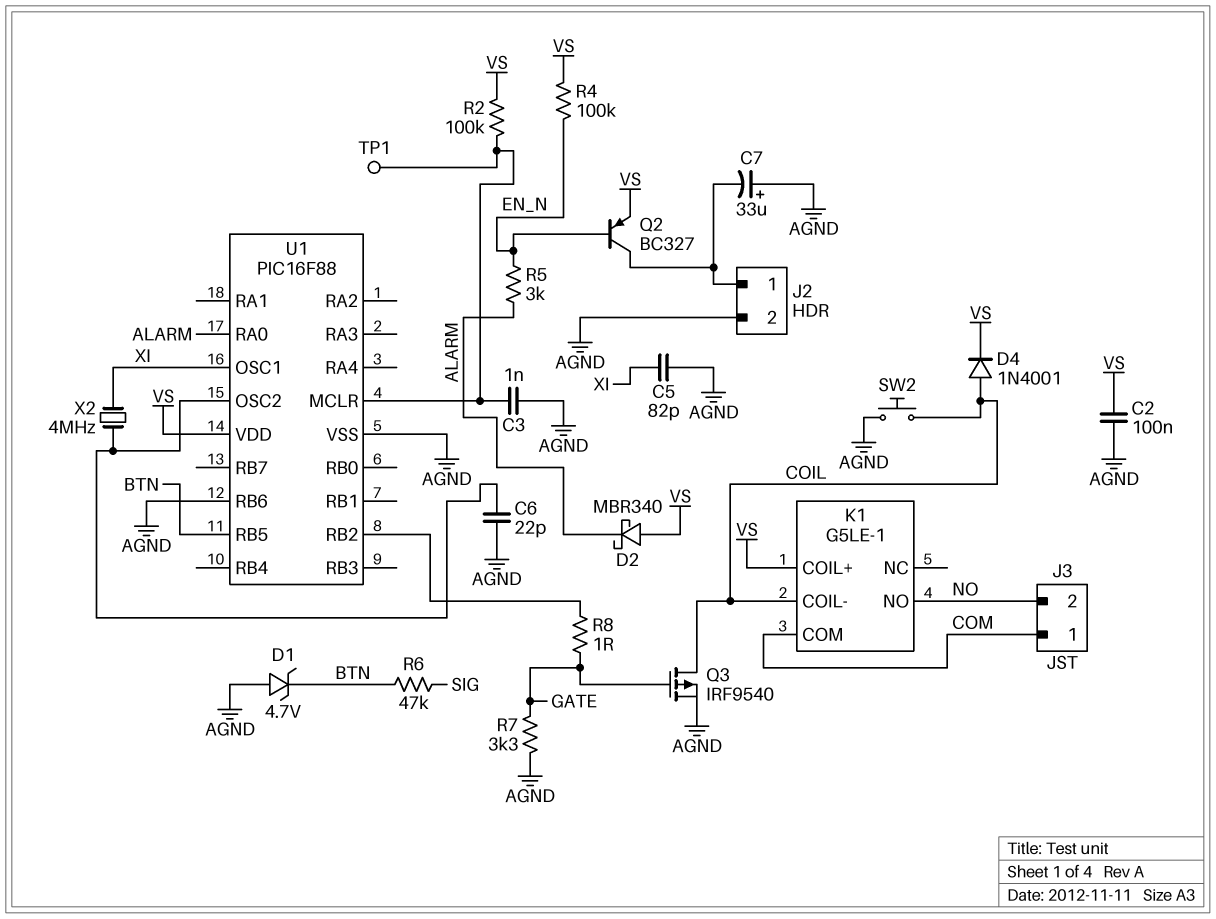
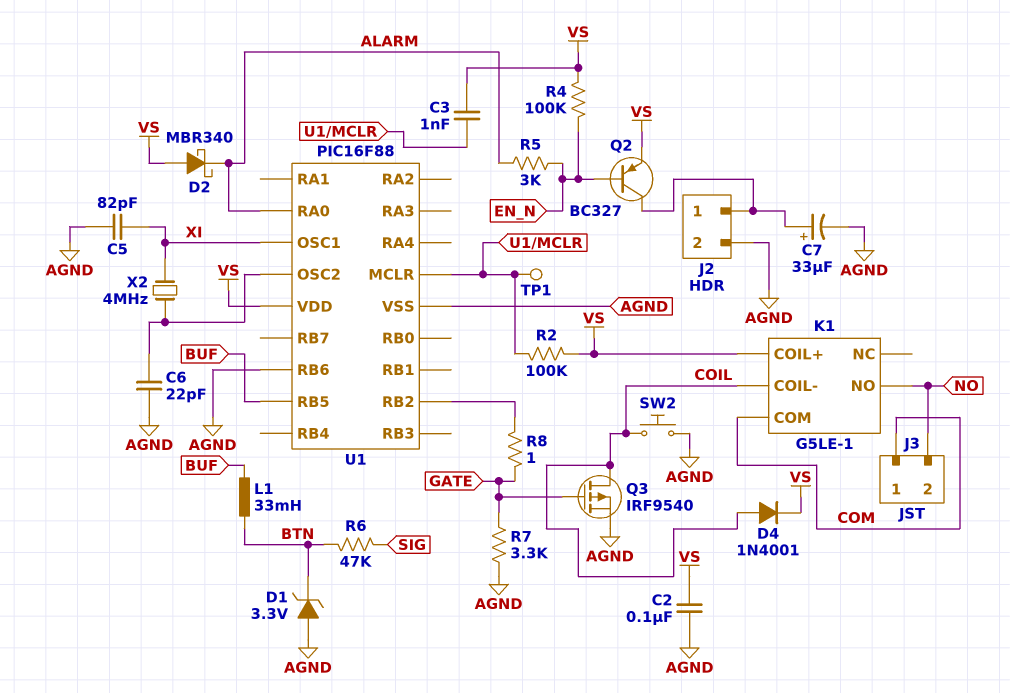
C3: 1nF (AGND, U1/MCLR) -> 1nF (U1/MCLR, VS)
C7: 33uF (plus AGND, minus J2/1) -> 33uF (plus J2/1, minus AGND)
D1: zener 4.7V (A AGND, K BTN) -> zener 3.3V (A AGND, K BTN)
L1: none -> 33mH (BTN, BUF)
U1 pin RB5: BTN -> BUF

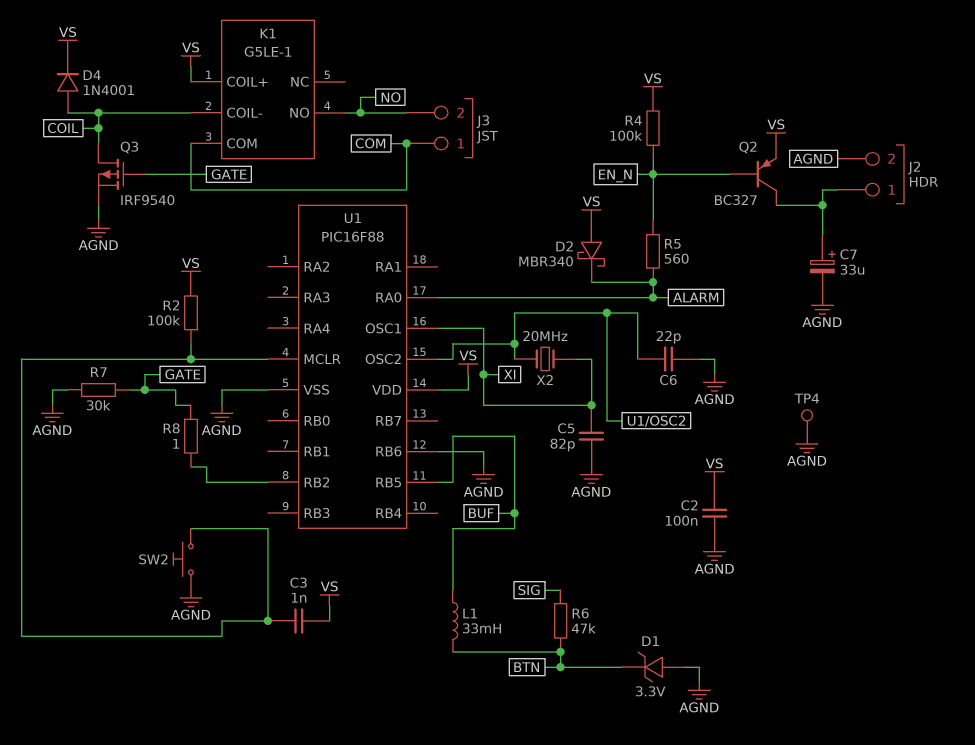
R5: 3k (ALARM, EN_N) -> 560 (ALARM, EN_N)
R7: 3.3k (AGND, GATE) -> 30k (AGND, GATE)
SW2: button (AGND, COIL) -> button (AGND, U1/MCLR)
TP1: test point (U1/MCLR) -> none
TP4: none -> test point (AGND)
X2: 4MHz (U1/OSC2, XI) -> 20MHz (U1/OSC2, XI)

